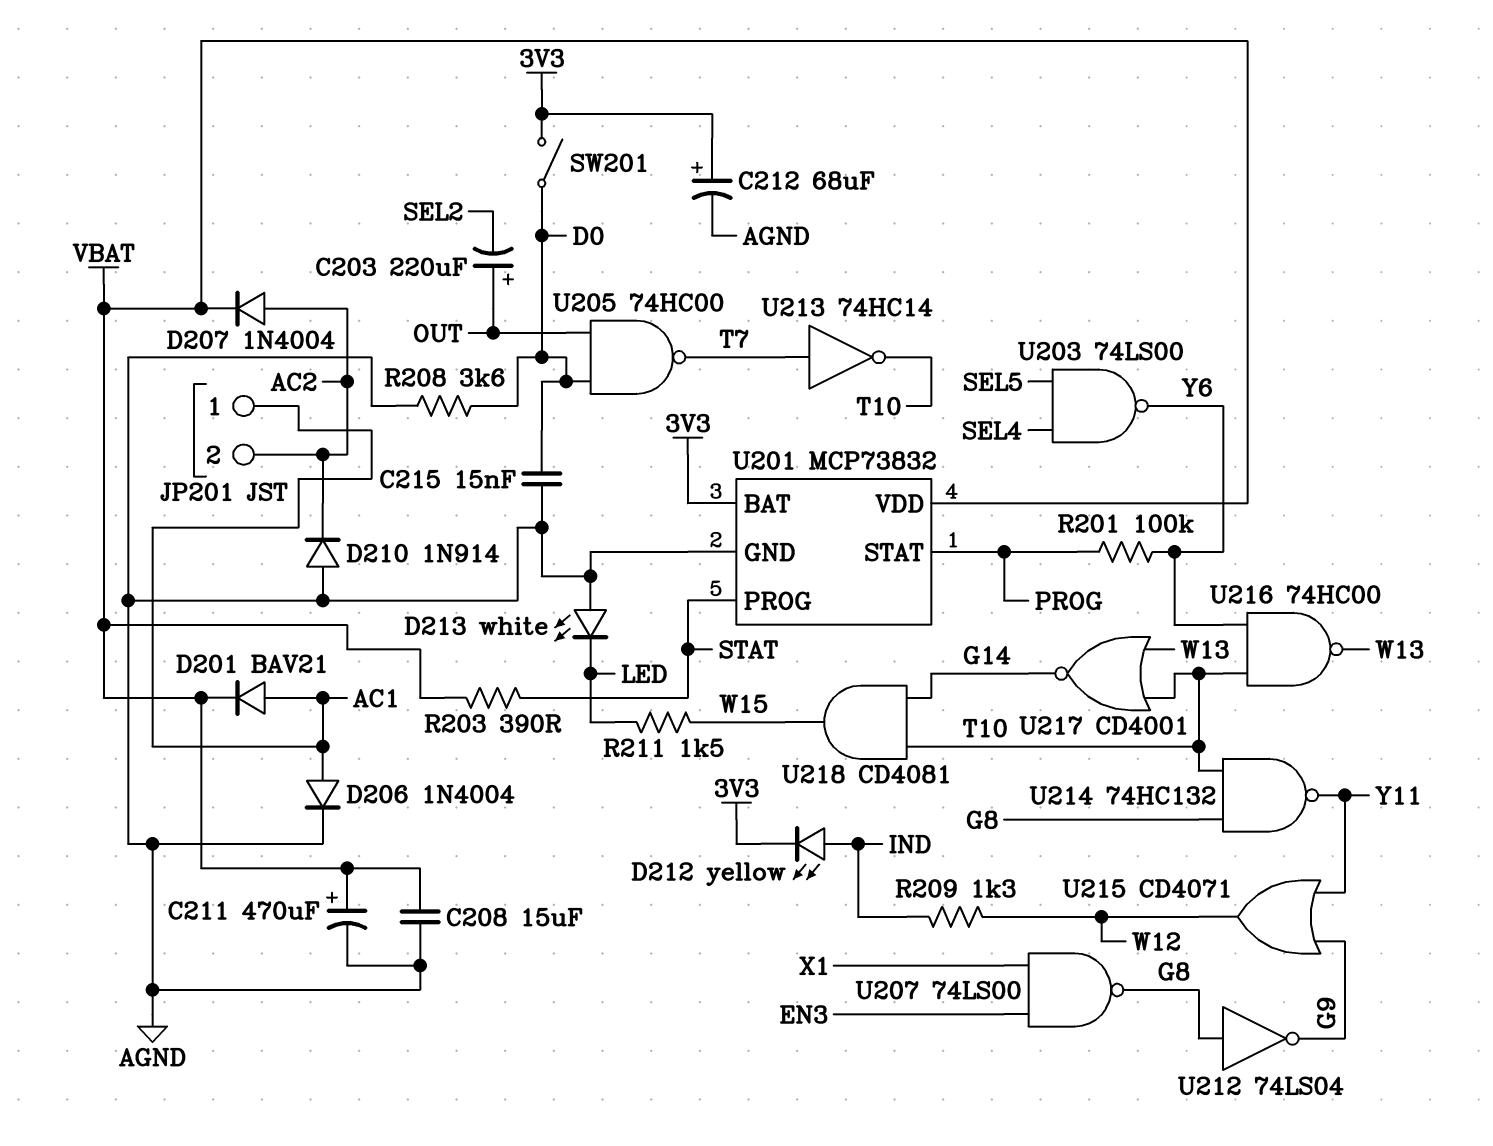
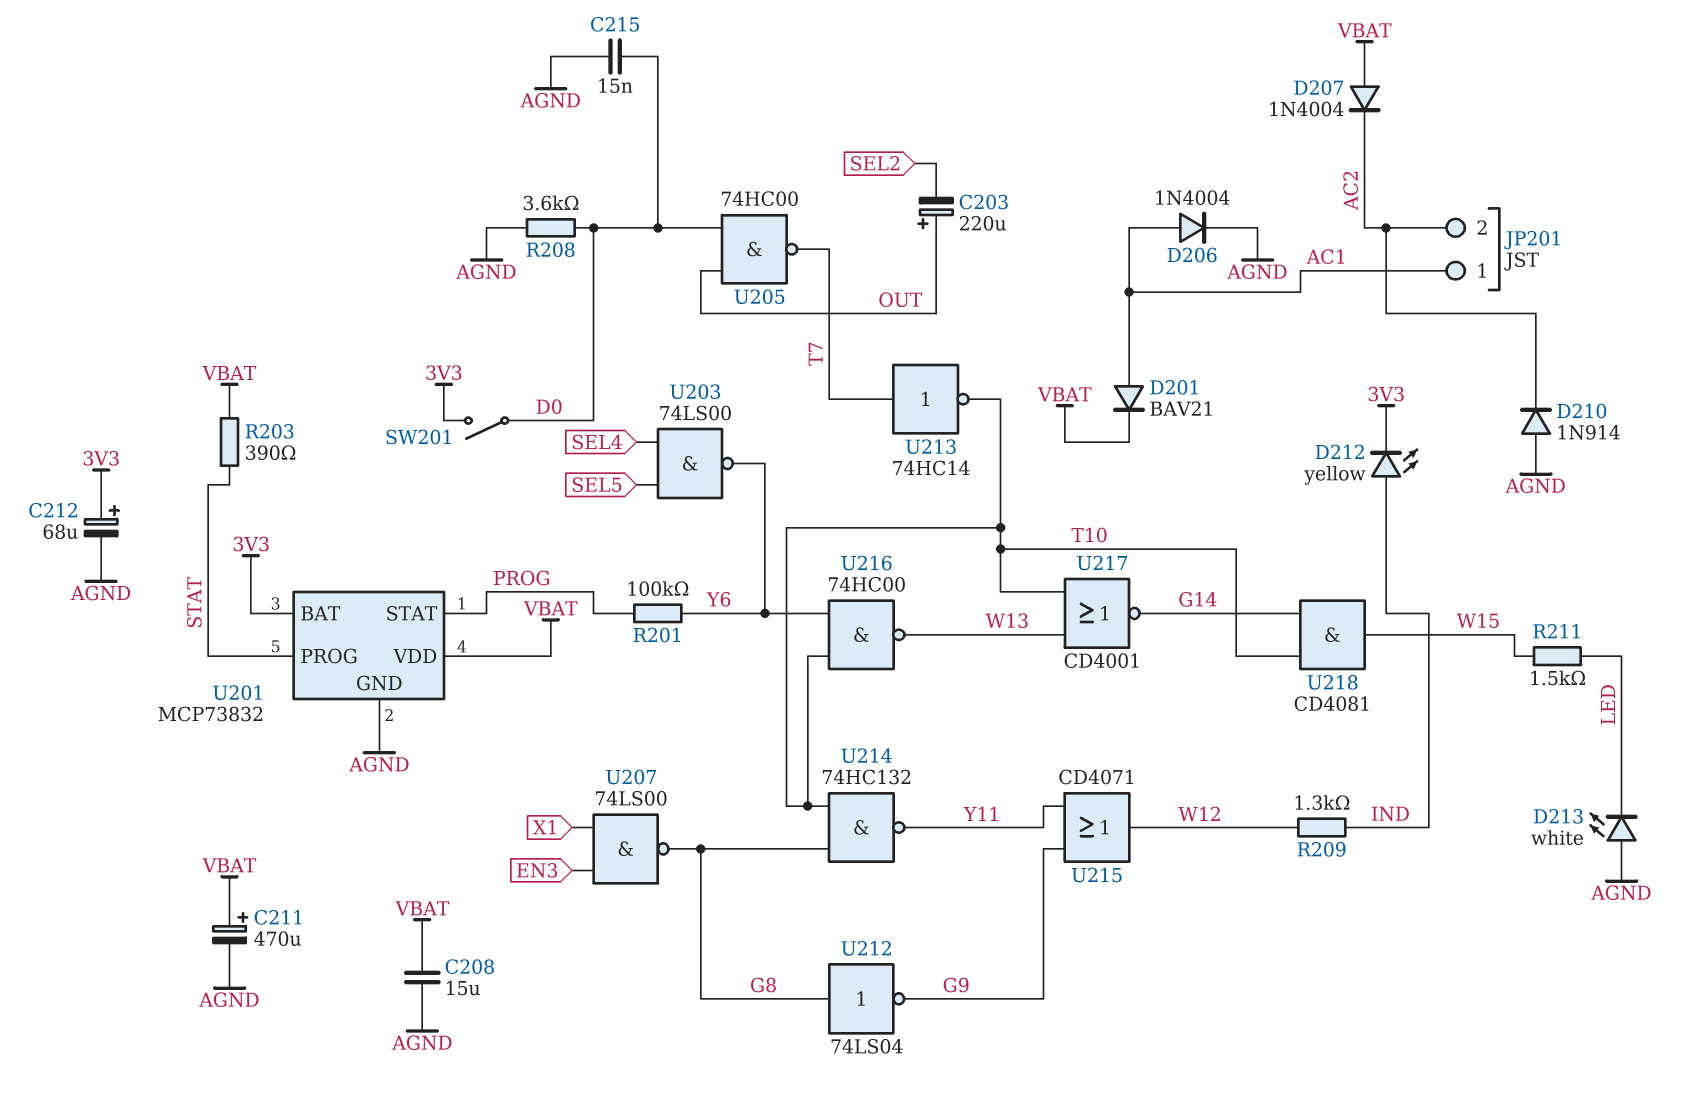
D207: diode 1N4004 (A AC2, K VBAT) -> diode 1N4004 (A VBAT, K AC2)

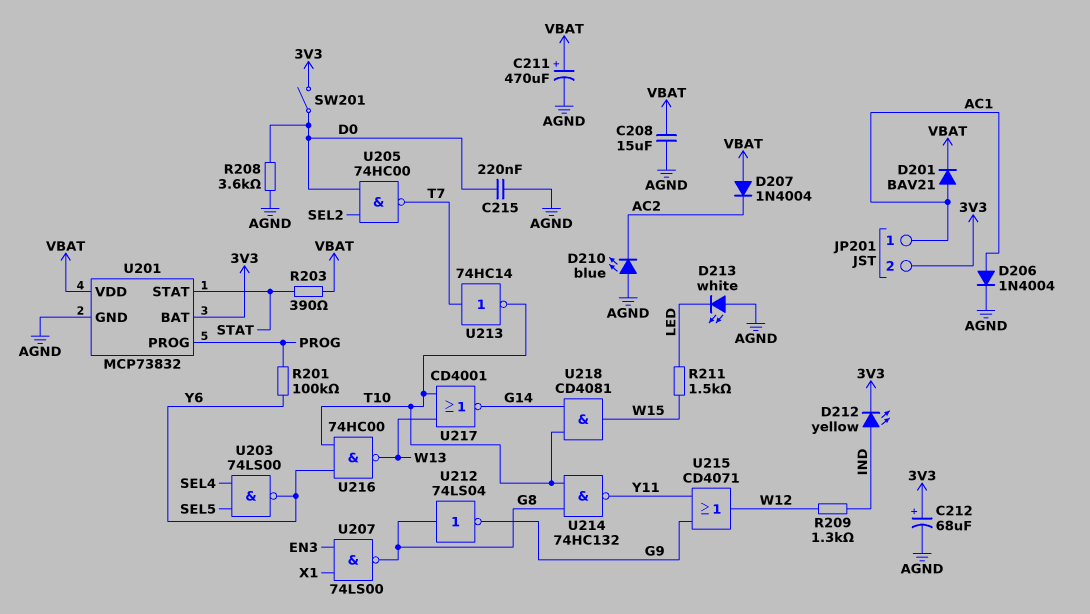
C203: 220uF (plus OUT, minus SEL2) -> none
C215: 15nF (AGND, D0) -> 220nF (AGND, D0)
D210: diode 1N914 (A AGND, K AC2) -> LED blue (A AGND, K AC2)
JP201 pin 2: AC2 -> 3V3
U201 pin PROG: STAT -> PROG
U201 pin STAT: PROG -> STAT
U205: NAND 74HC00 (in D0, in OUT, out T7) -> NAND 74HC00 (in D0, in SEL2, out T7)

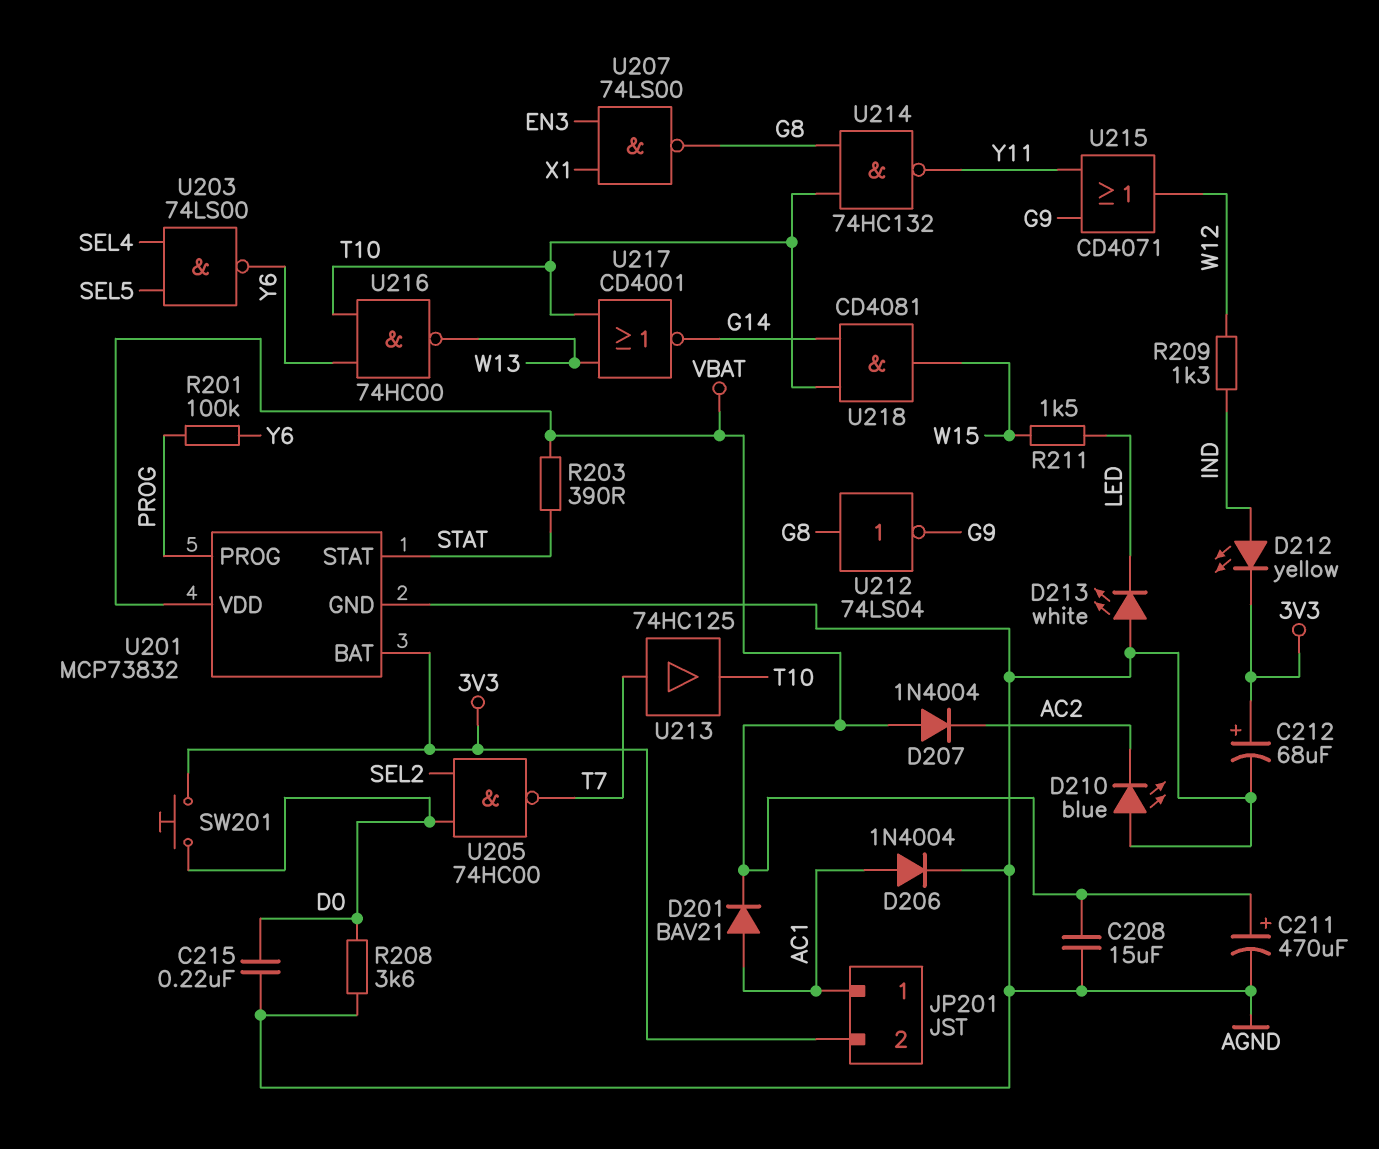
SW201: switch (3V3, D0) -> button (3V3, D0)
U213: NOT 74HC14 (in T7, out T10) -> buffer 74HC125 (in T7, out T10)

